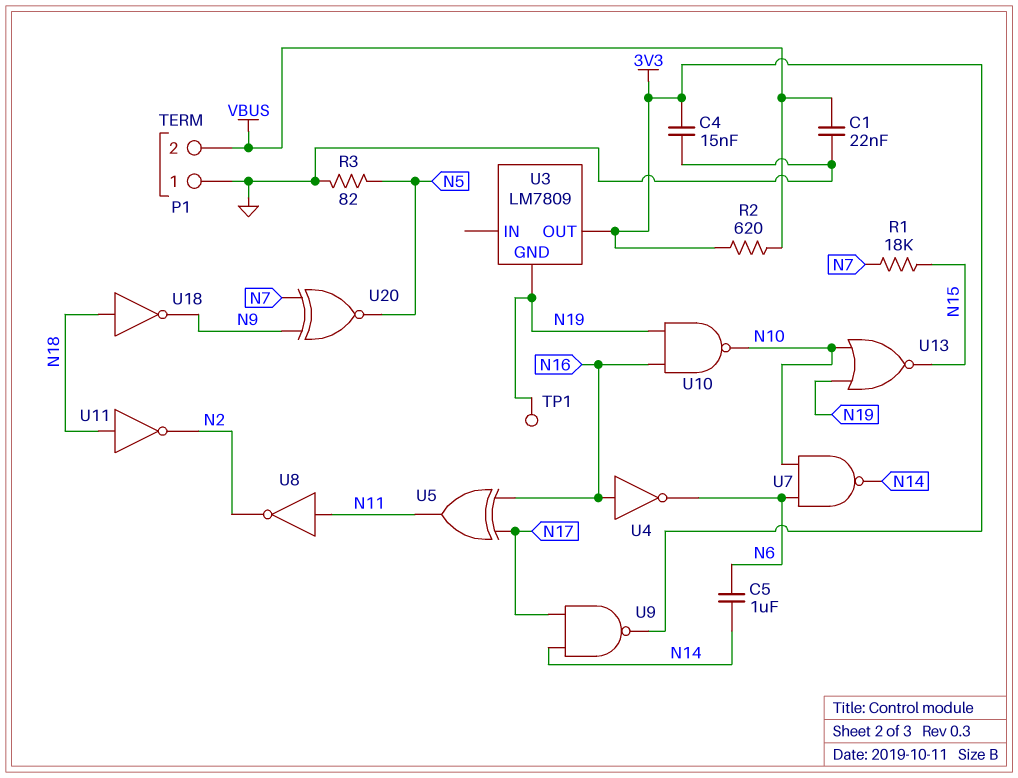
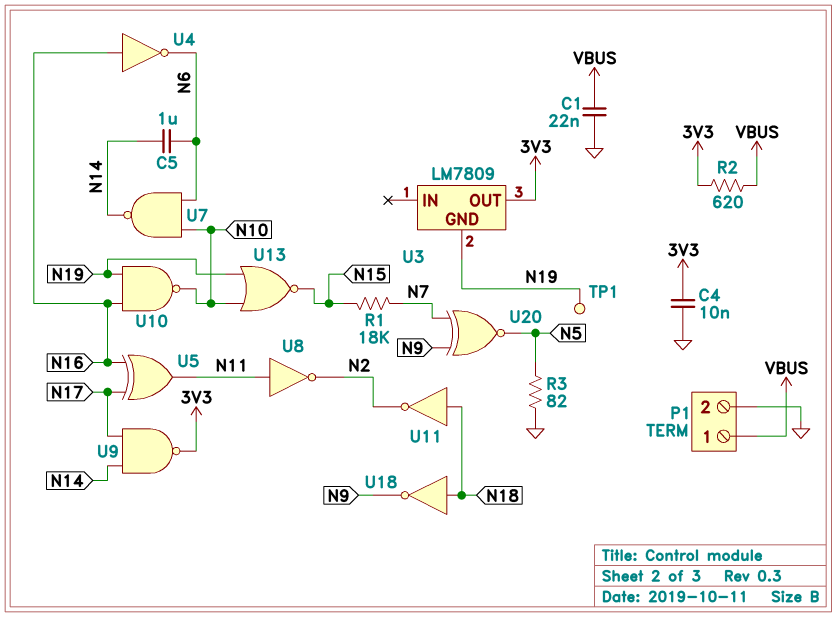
C4: 15nF (3V3, GND) -> 10nF (3V3, GND)
P1 pin 1: GND -> VBUS
P1 pin 2: VBUS -> GND

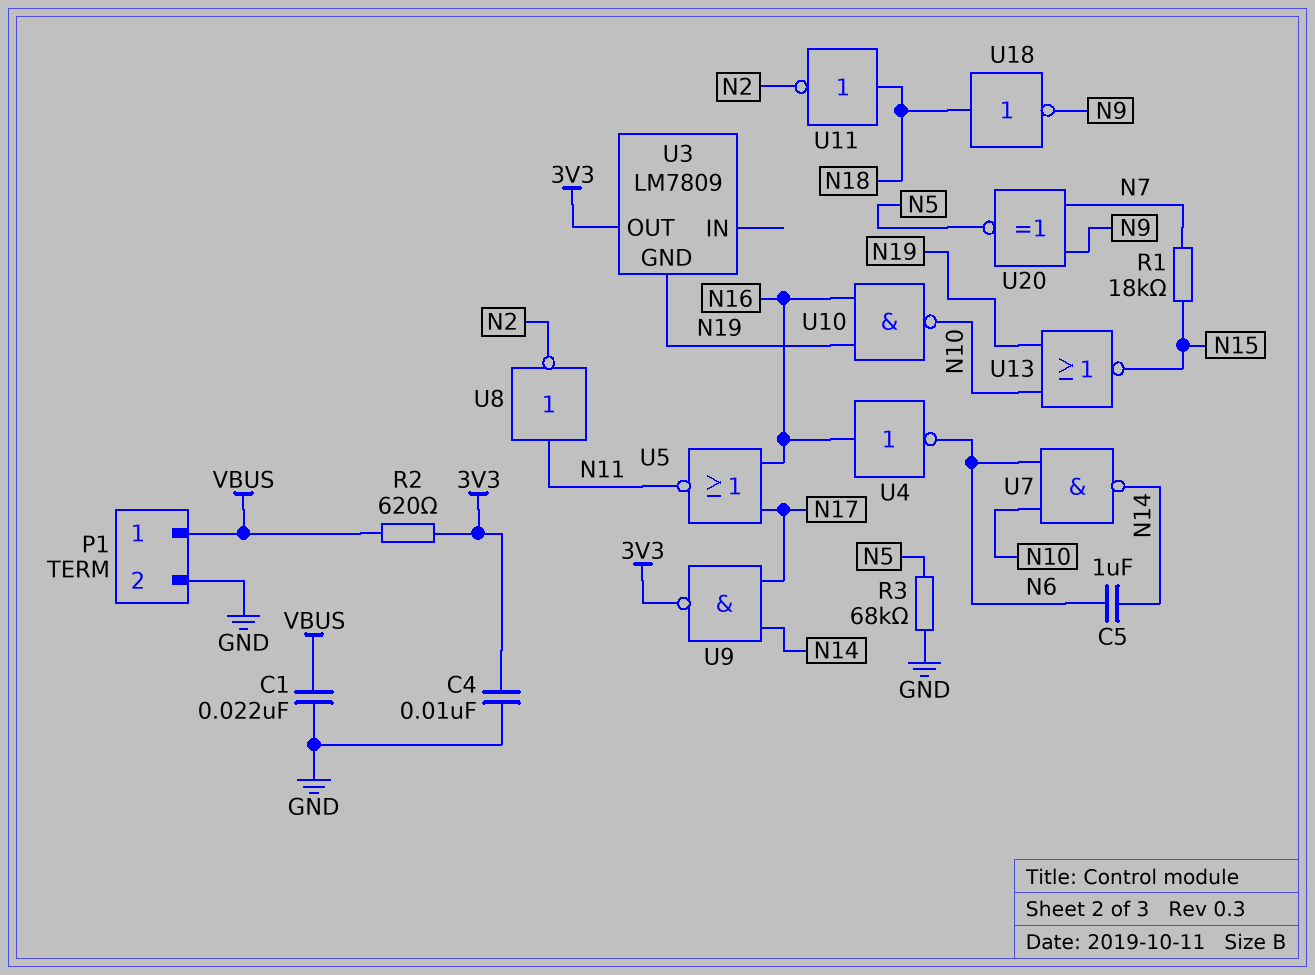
R3: 82 (GND, N5) -> 68k (GND, N5)
TP1: test point (N19) -> none
U5: XOR (in N16, in N17, out N11) -> NOR (in N16, in N17, out N11)

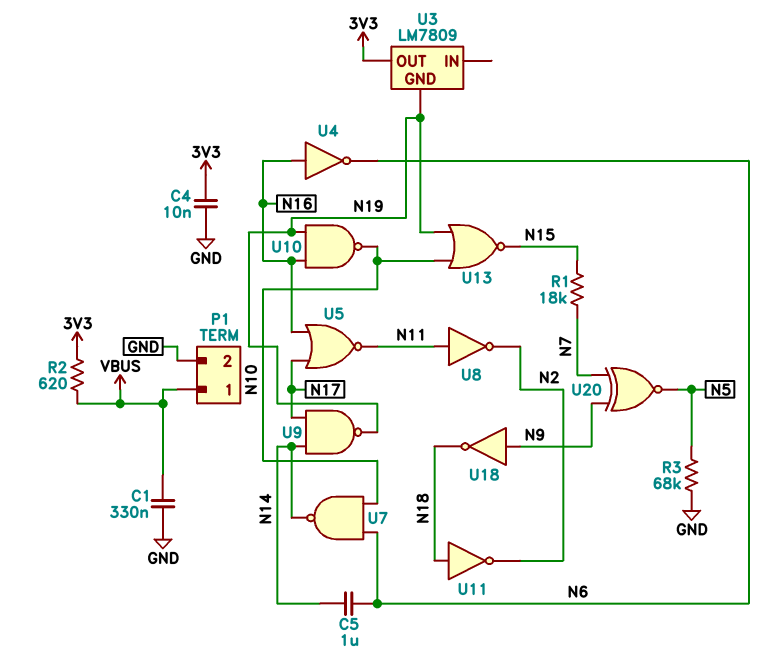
C1: 22nF (GND, VBUS) -> 330nF (GND, VBUS)
U9: NAND (in N14, in N17, out 3V3) -> NAND (in N14, in N17, out N19)
U18: NOT (in N18, out N9) -> NOT (in N9, out N18)

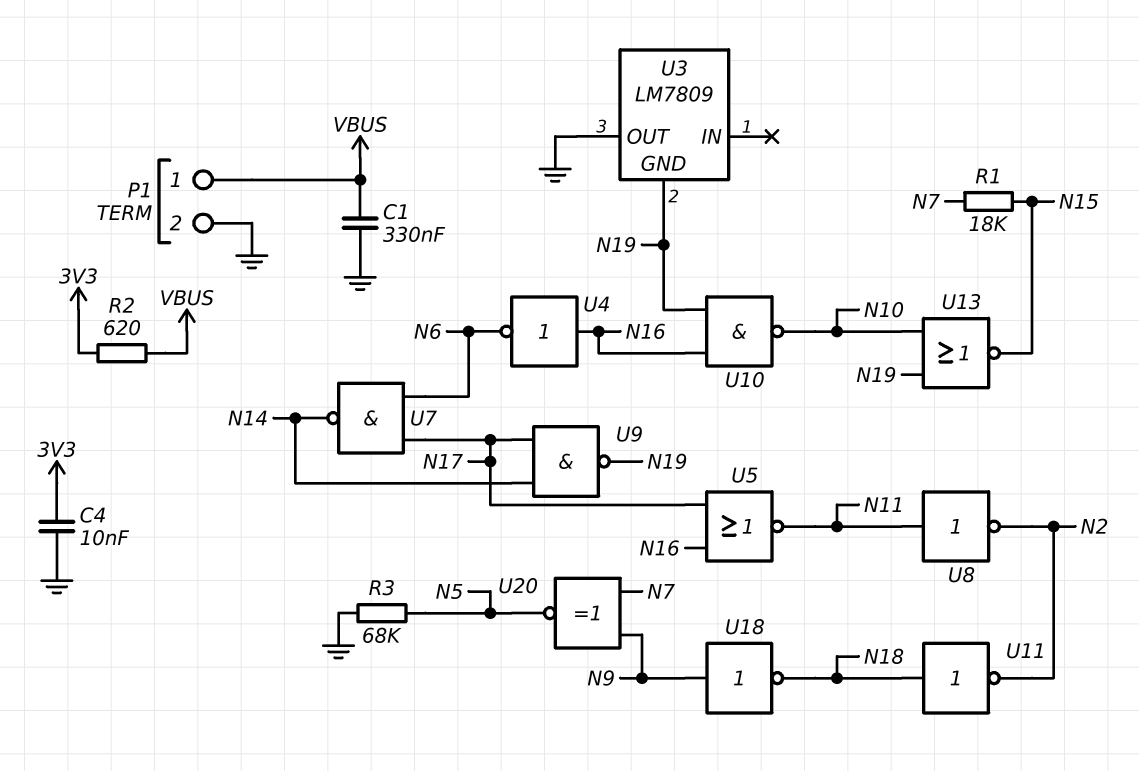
C5: 1uF (N6, N14) -> none
U3 pin OUT: 3V3 -> GND
U7: NAND (in N6, in N10, out N14) -> NAND (in N6, in N17, out N14)

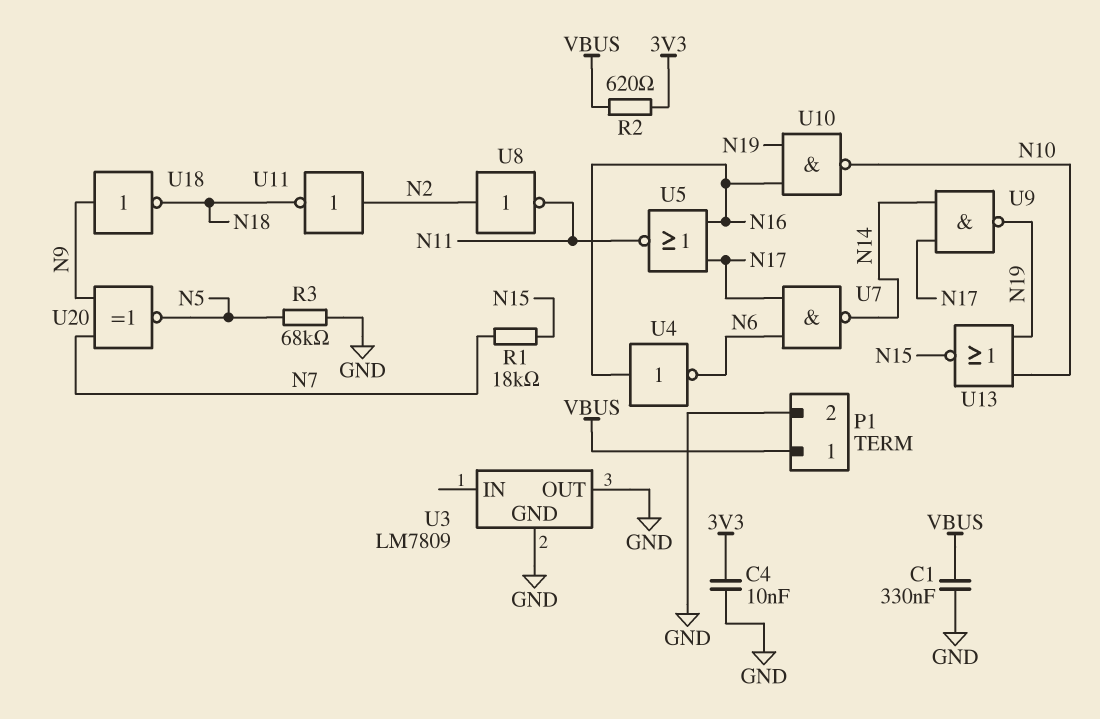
U3 pin GND: N19 -> GND
U8: NOT (in N11, out N2) -> NOT (in N2, out N11)
U11: NOT (in N18, out N2) -> NOT (in N2, out N18)

